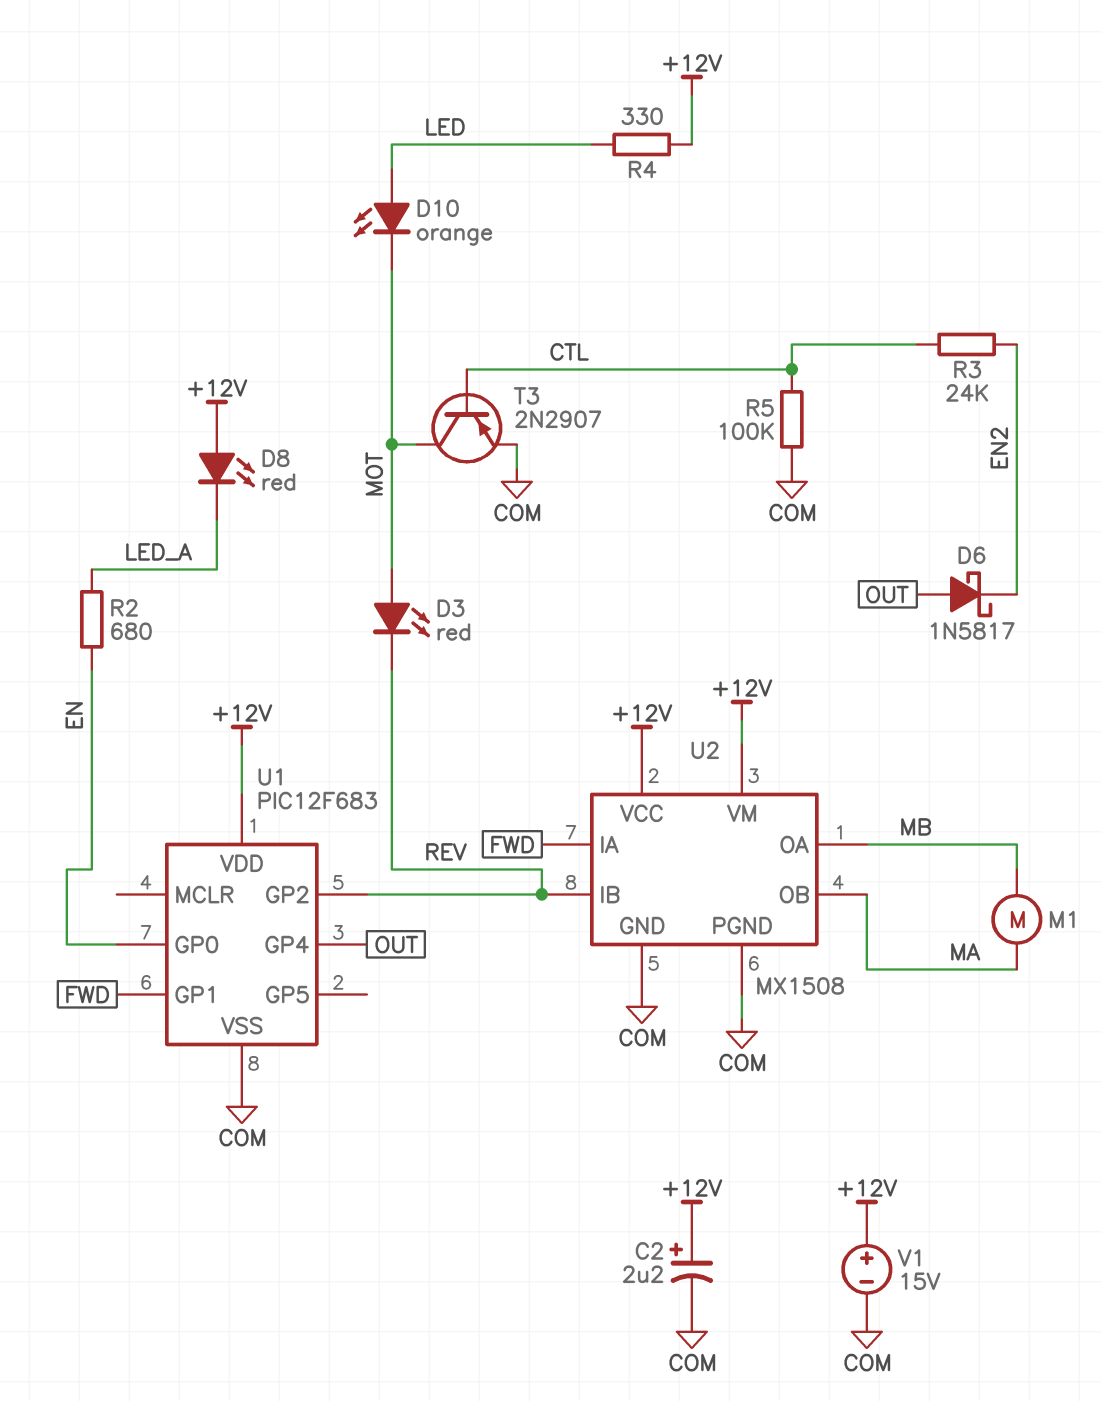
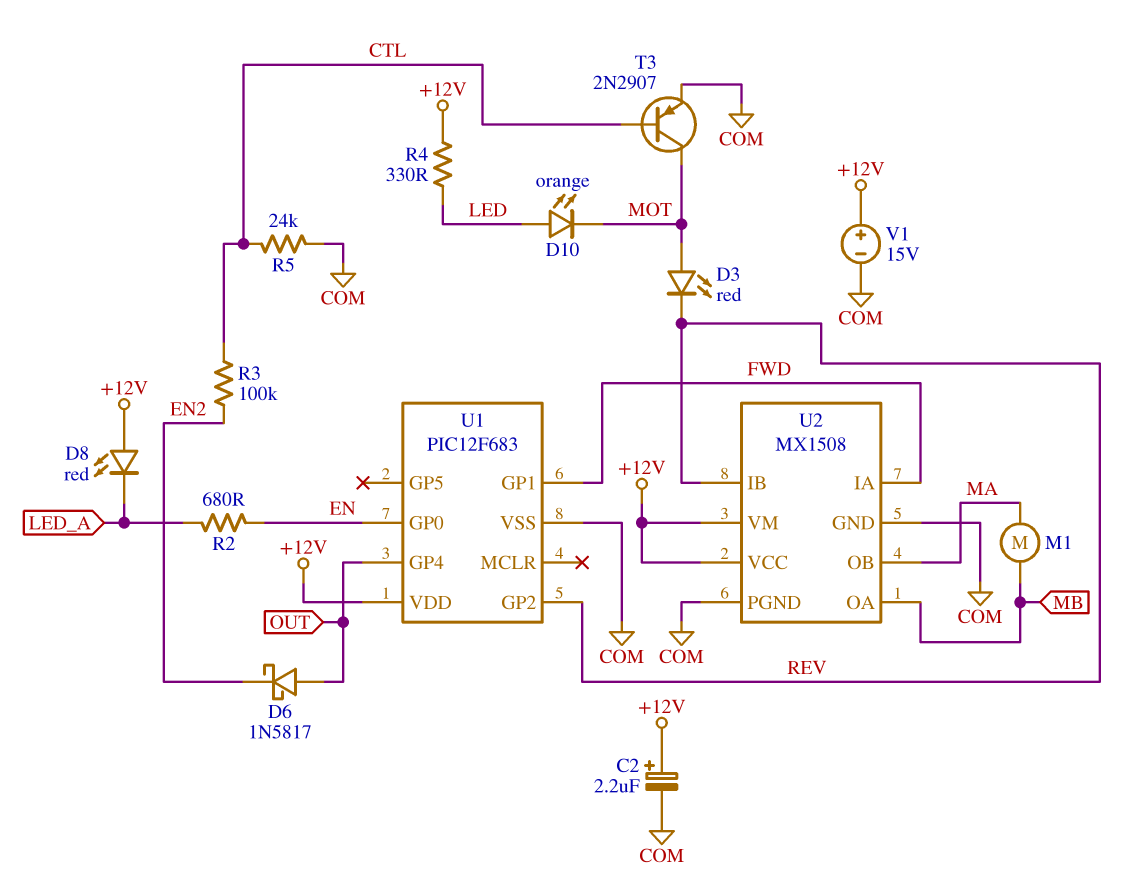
R3: 24k (CTL, EN2) -> 100k (CTL, EN2)
R5: 100k (COM, CTL) -> 24k (COM, CTL)

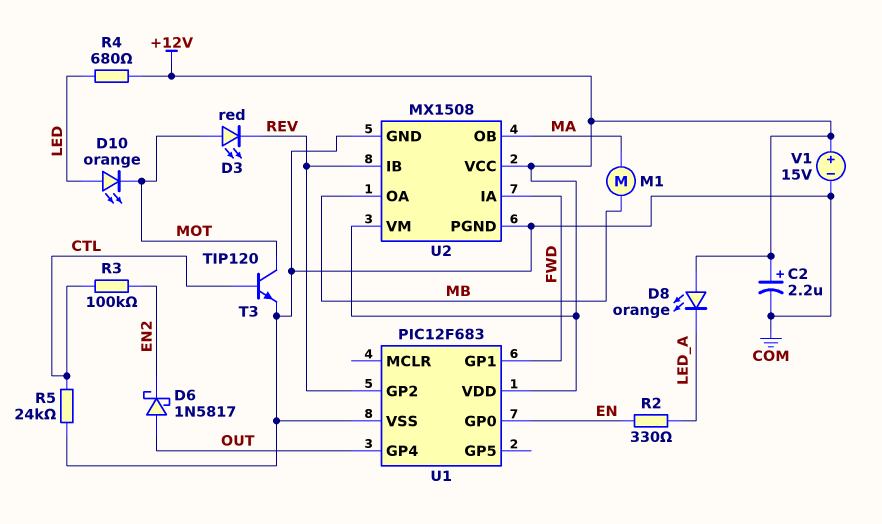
D8: LED red (A +12V, K LED_A) -> LED orange (A +12V, K LED_A)
R2: 680 (EN, LED_A) -> 330 (EN, LED_A)
R4: 330 (+12V, LED) -> 680 (+12V, LED)
T3: PNP 2N2907 (B CTL, C MOT, E COM) -> NPN TIP120 (B CTL, C MOT, E COM)

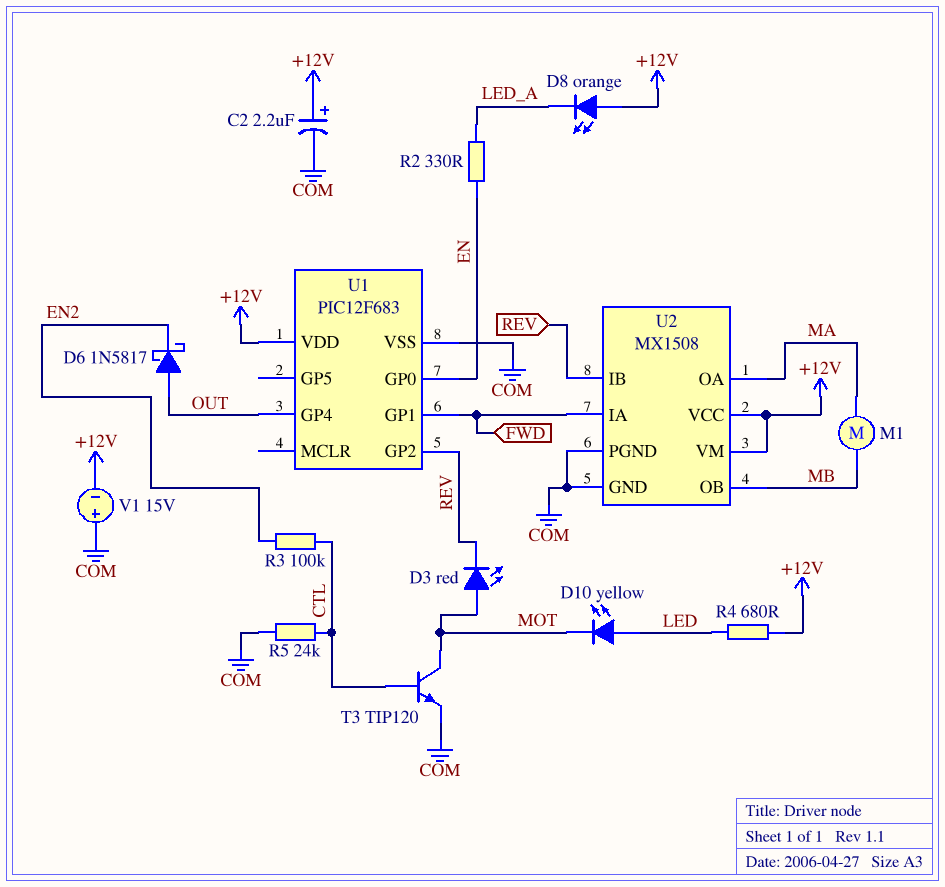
D10: LED orange (A LED, K MOT) -> LED yellow (A LED, K MOT)
U2 pin OA: MB -> MA
U2 pin OB: MA -> MB
V1: 15V (plus +12V, minus COM) -> 15V (plus COM, minus +12V)

